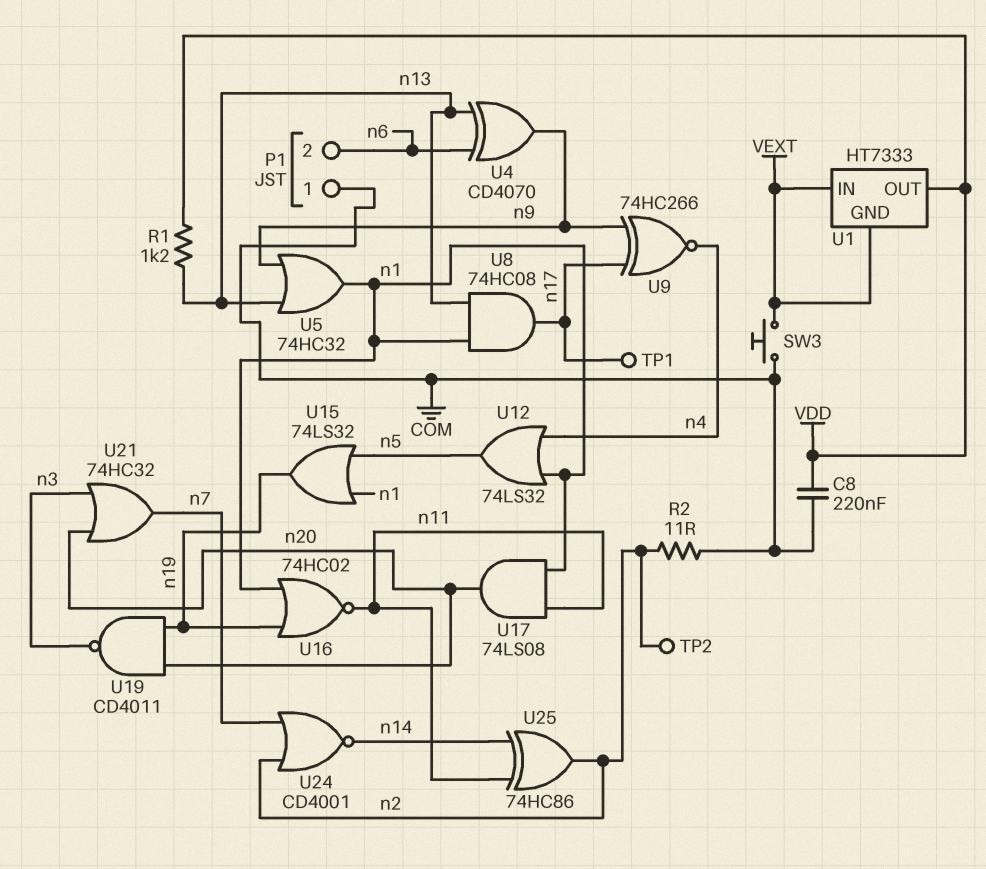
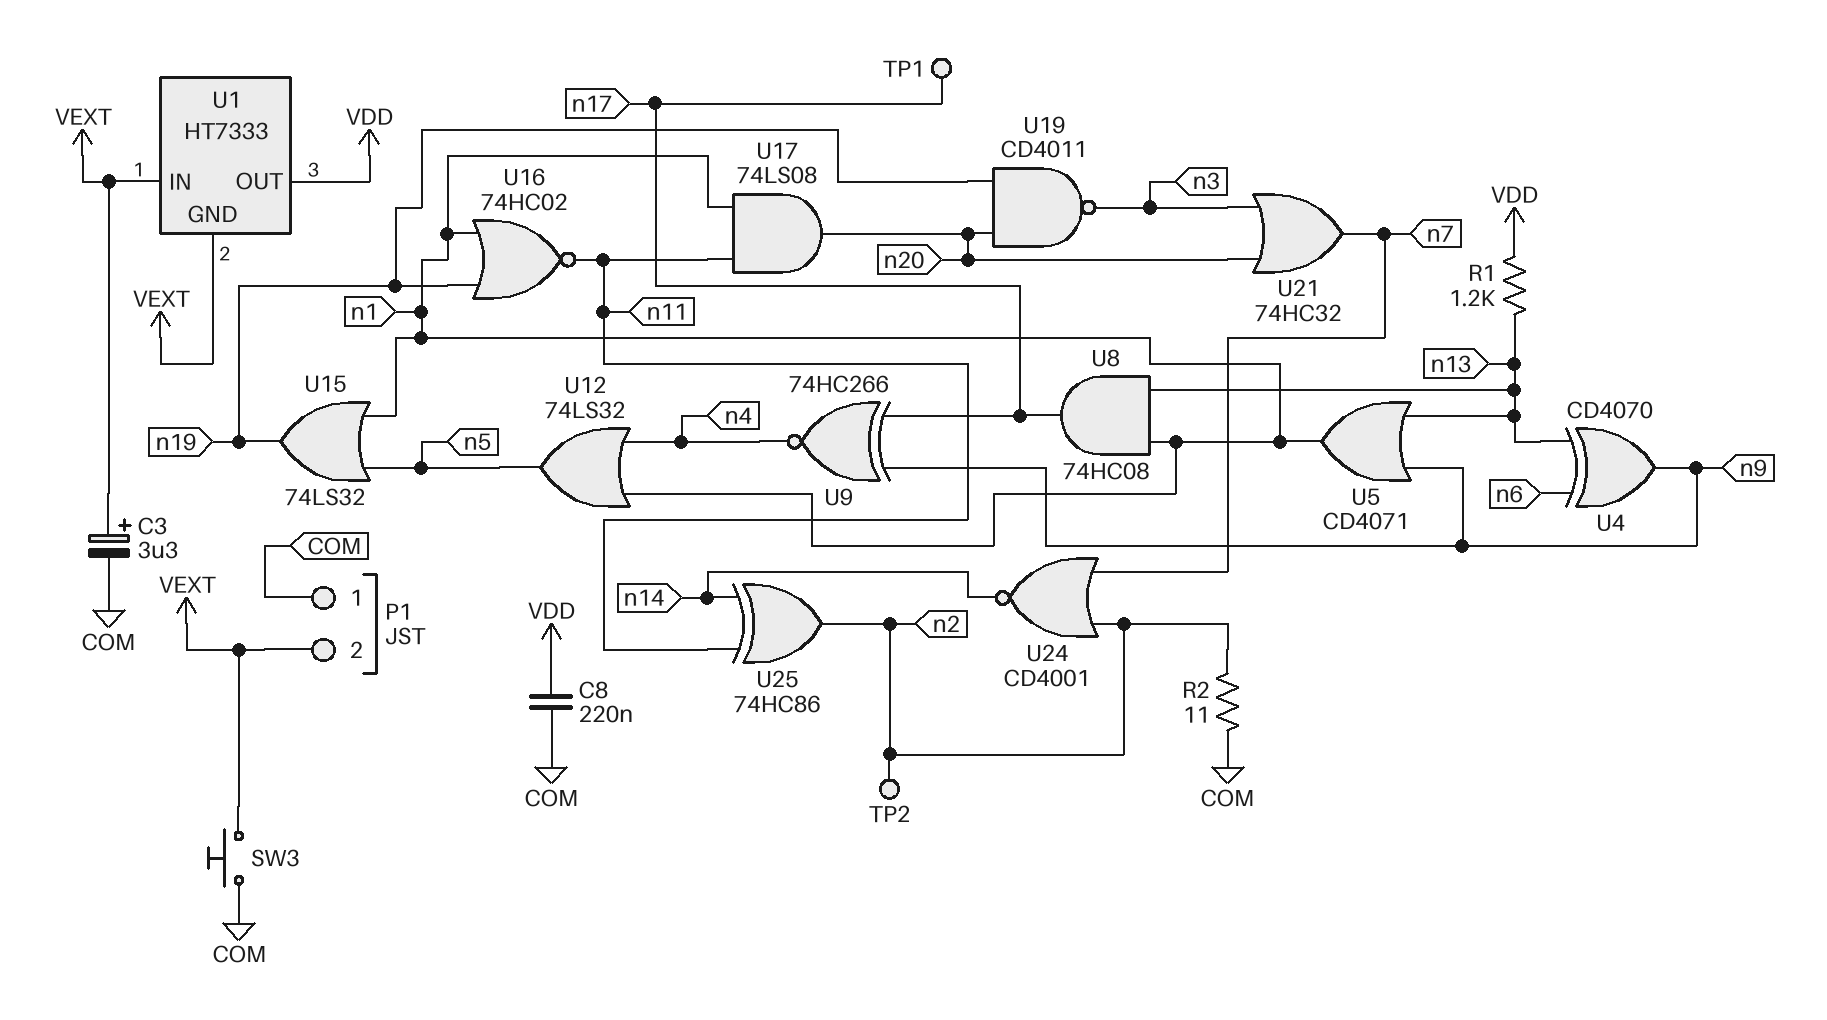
C3: none -> 3.3uF (plus VEXT, minus COM)
P1 pin 2: n6 -> VEXT
U5: OR 74HC32 (in n9, in n13, out n1) -> OR CD4071 (in n9, in n13, out n1)

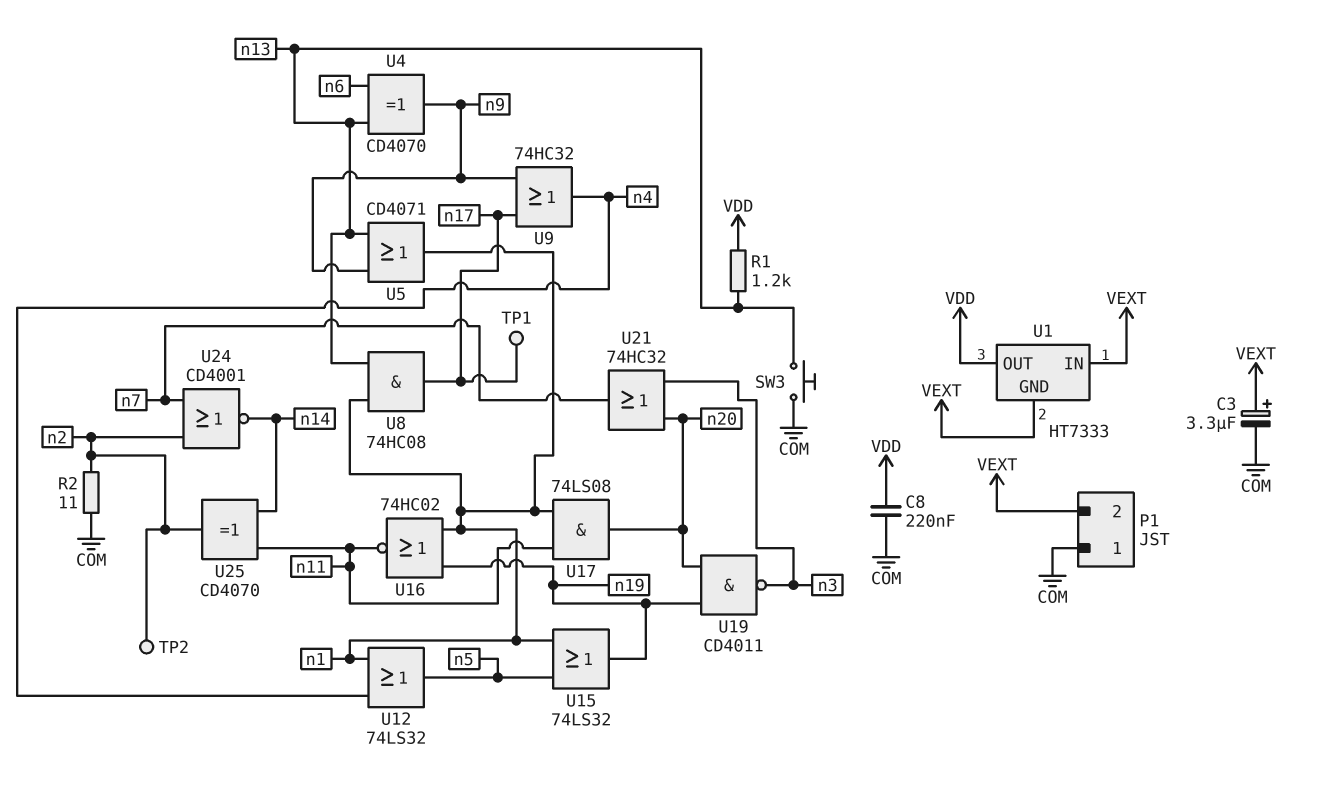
SW3: button (COM, VEXT) -> button (COM, n13)
U9: XNOR 74HC266 (in n9, in n17, out n4) -> OR 74HC32 (in n9, in n17, out n4)
U25: XOR 74HC86 (in n11, in n14, out n2) -> XOR CD4070 (in n11, in n14, out n2)

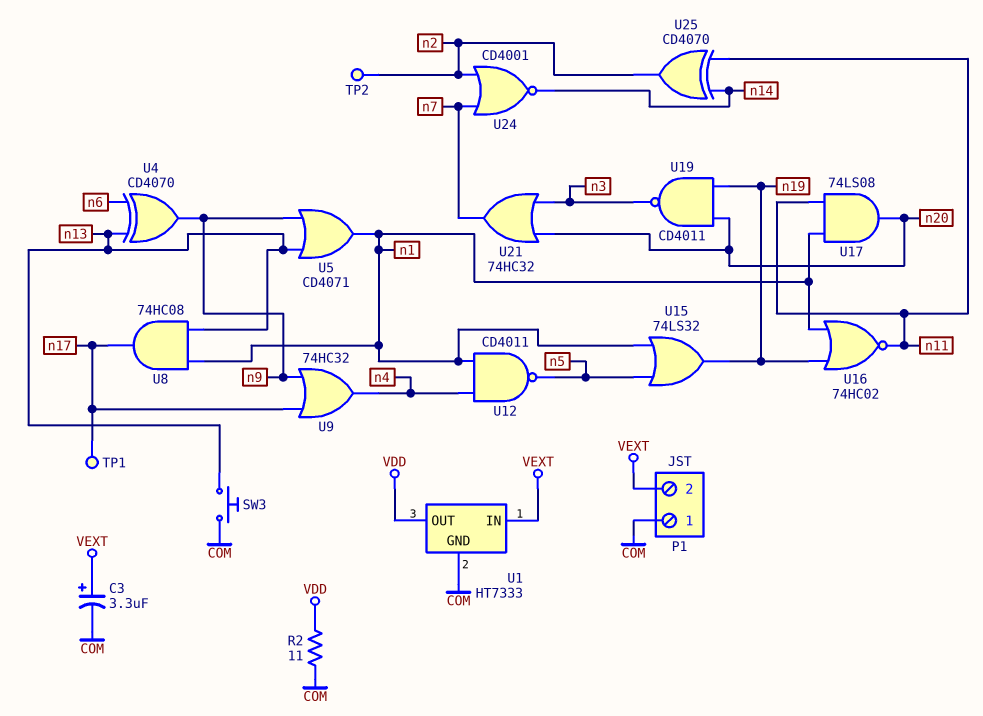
C8: 220nF (COM, VDD) -> none
R1: 1.2k (VDD, n13) -> none
R2: 11 (COM, n2) -> 11 (COM, VDD)
U1 pin GND: VEXT -> COM
U12: OR 74LS32 (in n1, in n4, out n5) -> NAND CD4011 (in n1, in n4, out n5)

